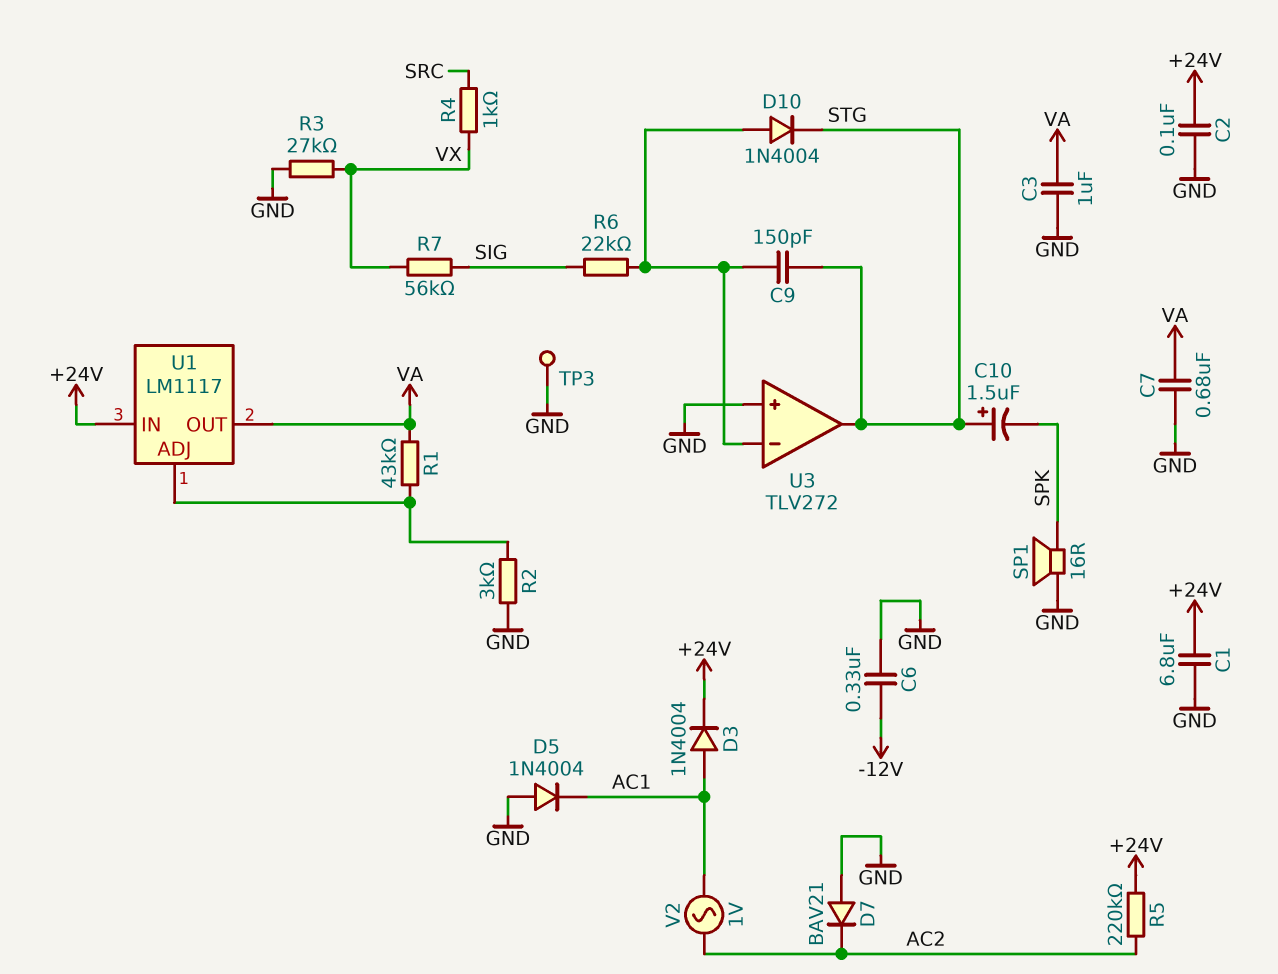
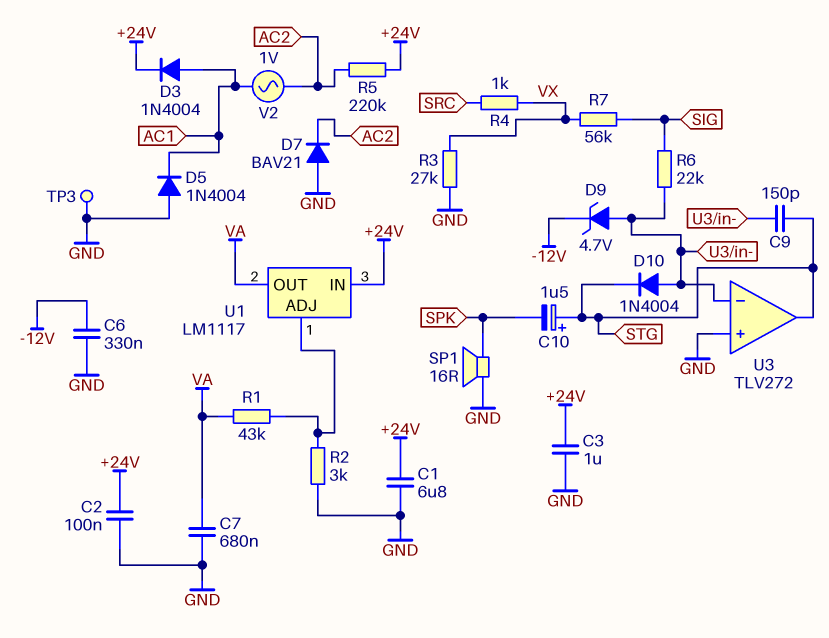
C3: 1uF (GND, VA) -> 1uF (+24V, GND)
D9: none -> zener 4.7V (A U3/in-, K -12V)

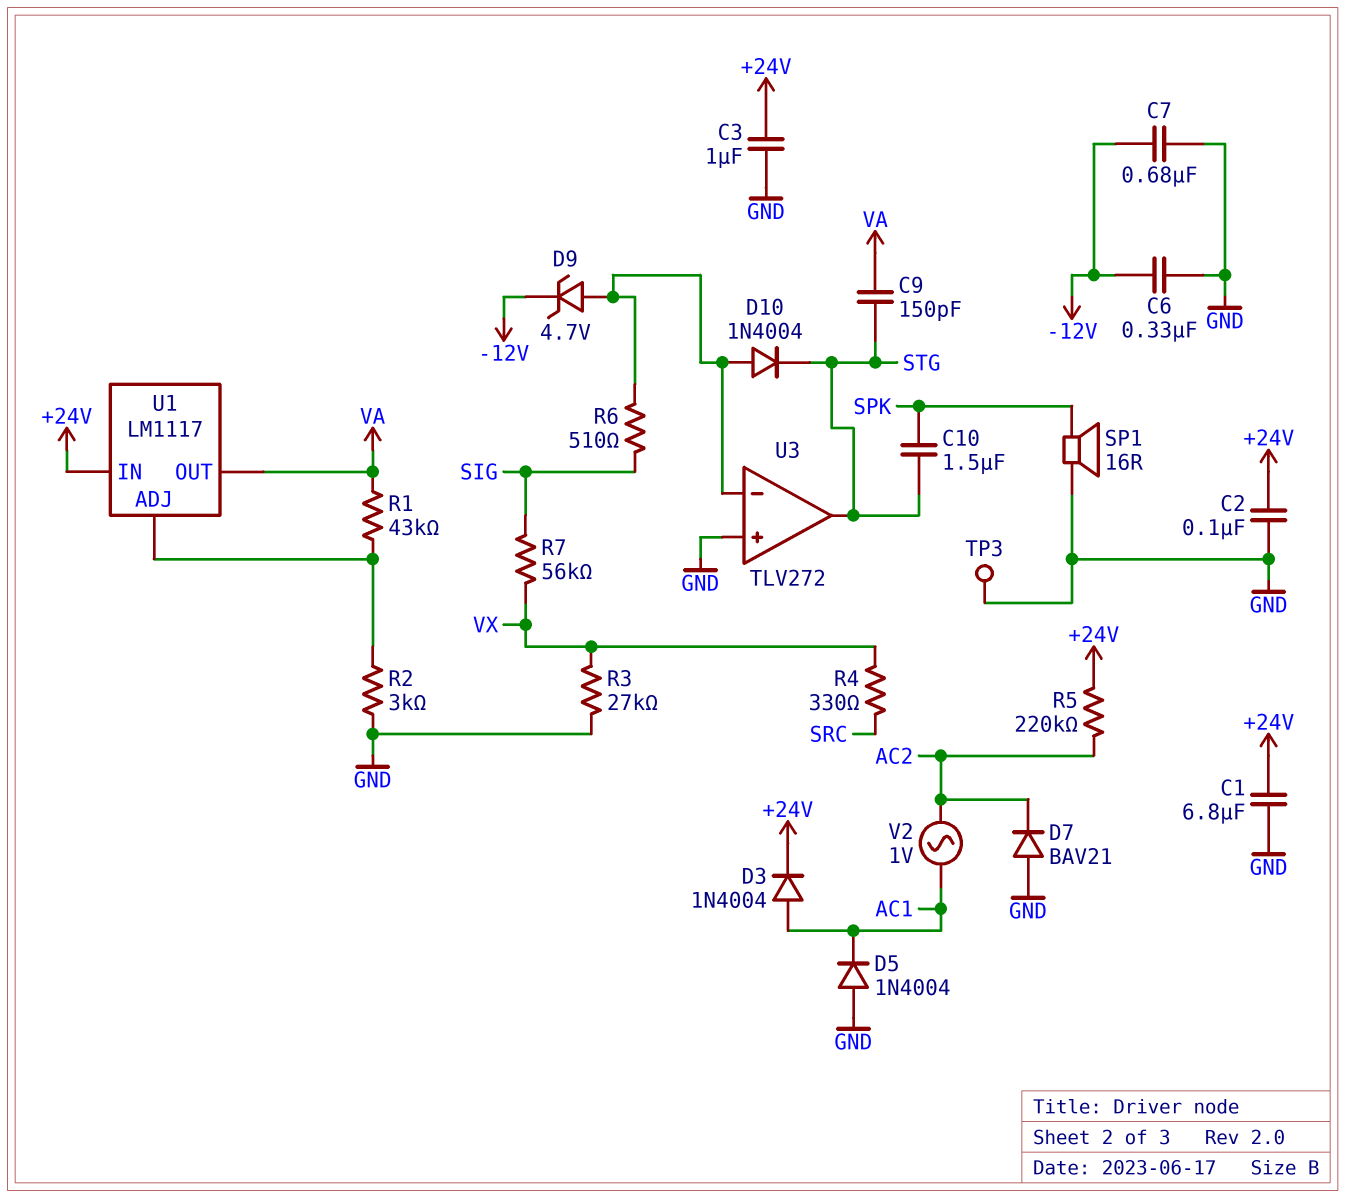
C7: 680nF (GND, VA) -> 680nF (-12V, GND)
C9: 150pF (STG, U3/in-) -> 150pF (STG, VA)
C10: 1.5uF (plus STG, minus SPK) -> 1.5uF (SPK, STG)
R4: 1k (SRC, VX) -> 330 (SRC, VX)
R6: 22k (SIG, U3/in-) -> 510 (SIG, U3/in-)

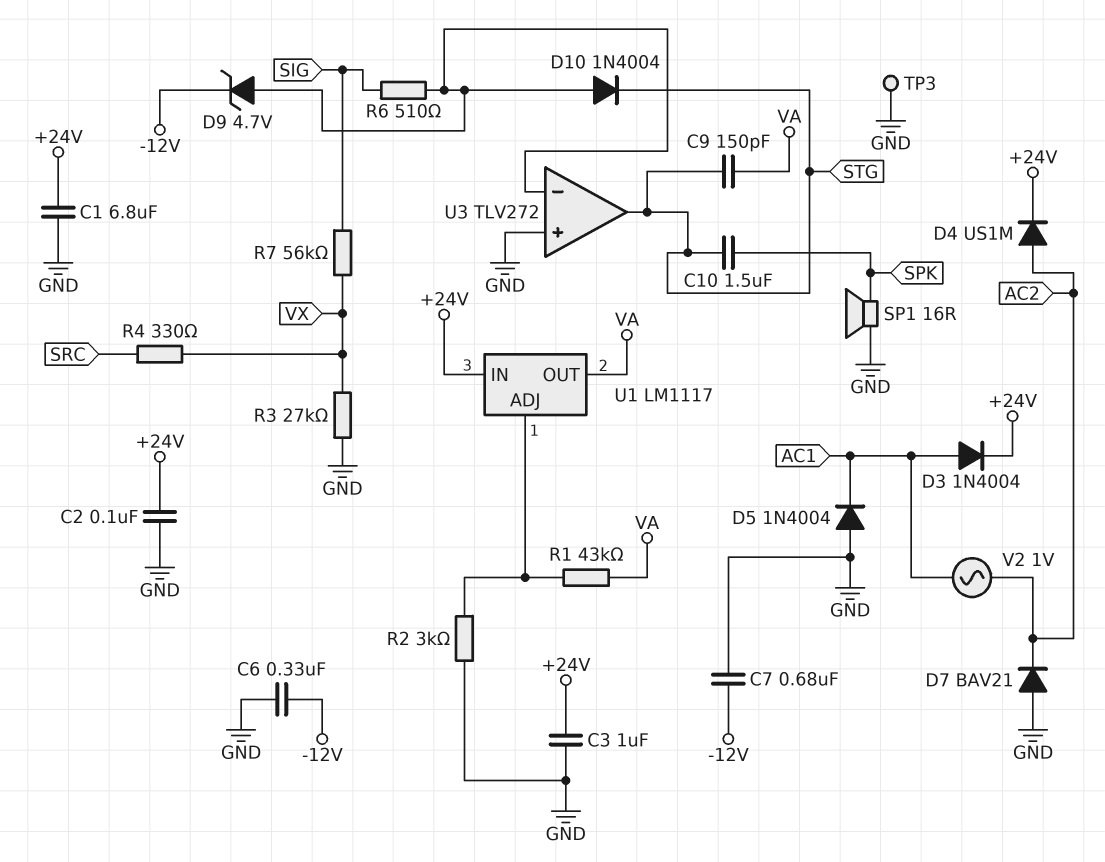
D4: none -> diode US1M (A AC2, K +24V)
R5: 220k (+24V, AC2) -> none

